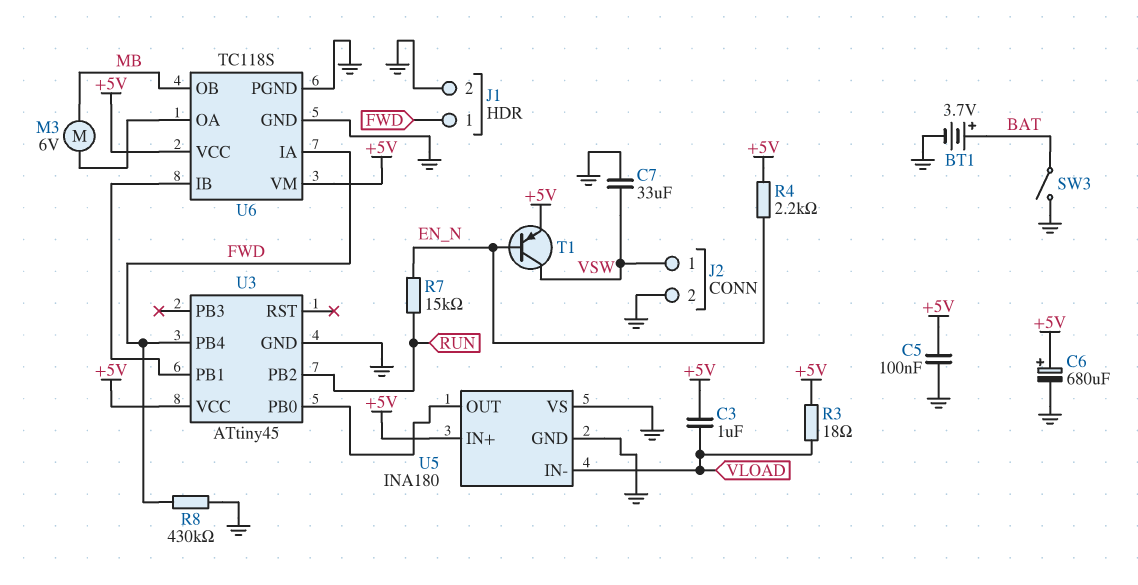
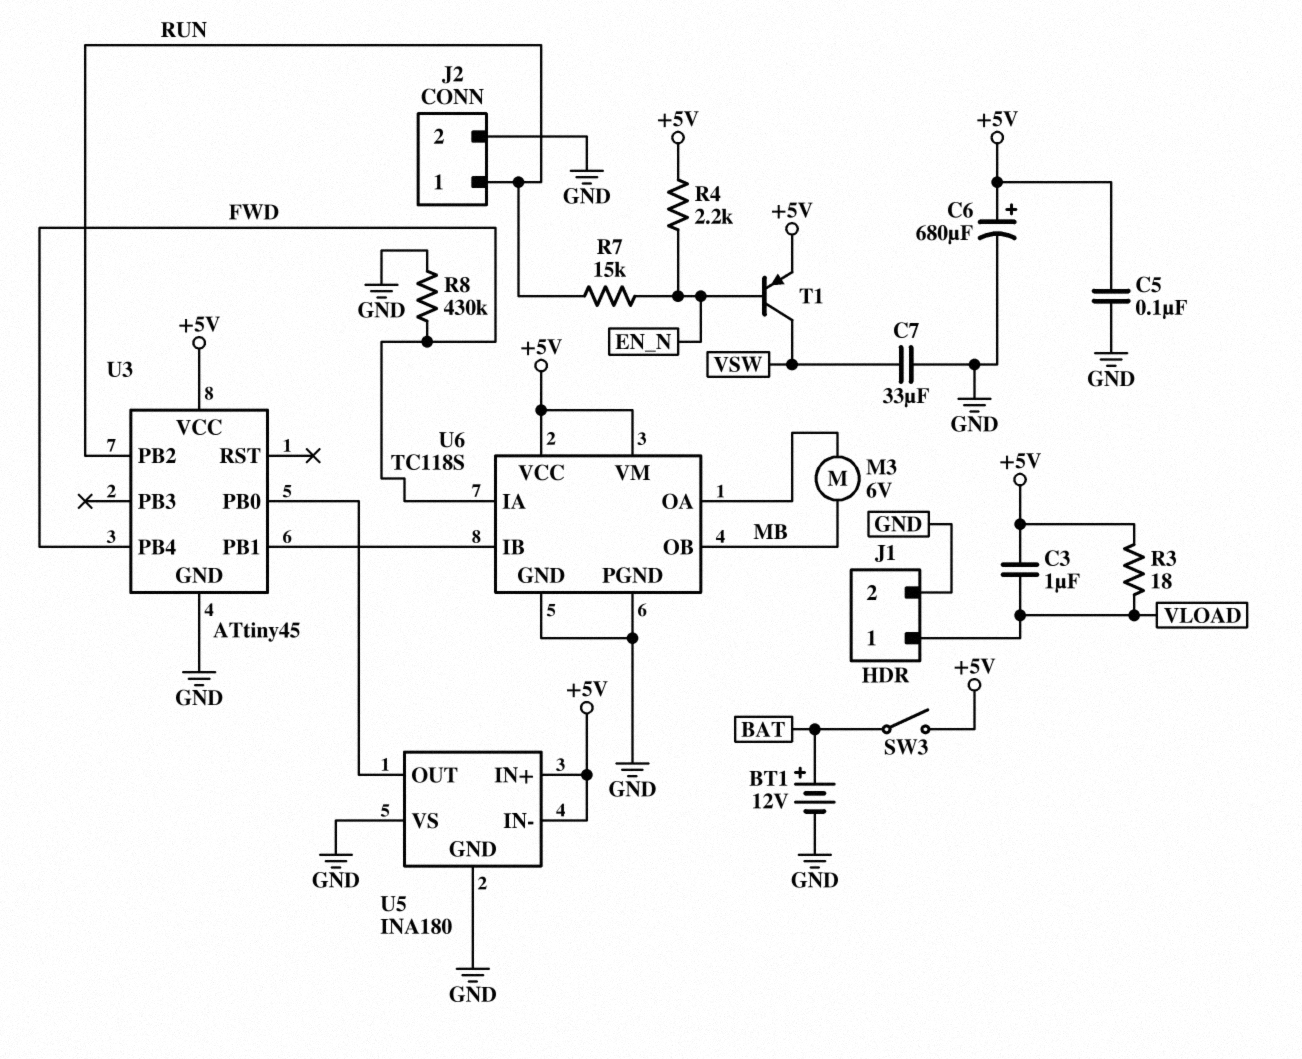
BT1: 3.7V (plus BAT, minus GND) -> 12V (plus BAT, minus GND)
J1 pin 1: FWD -> VLOAD
J2 pin 1: VSW -> RUN
SW3: switch (BAT, GND) -> switch (+5V, BAT)
U5 pin IN-: VLOAD -> +5V

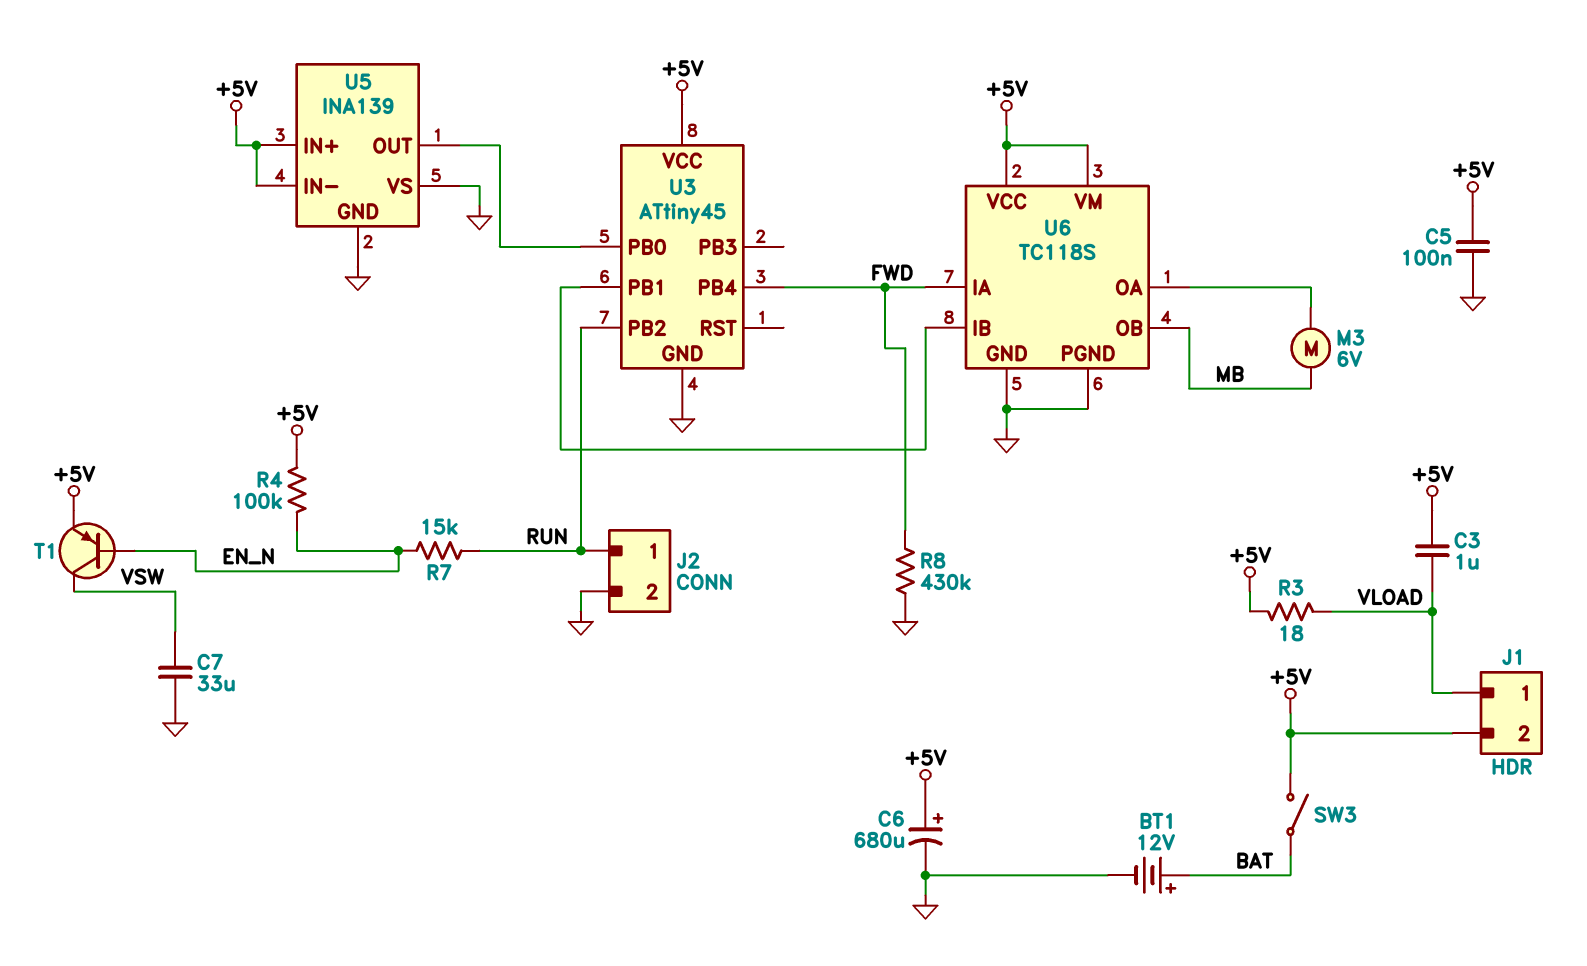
J1 pin 2: GND -> +5V
R4: 2.2k (+5V, EN_N) -> 100k (+5V, EN_N)
U5: INA180 -> INA139

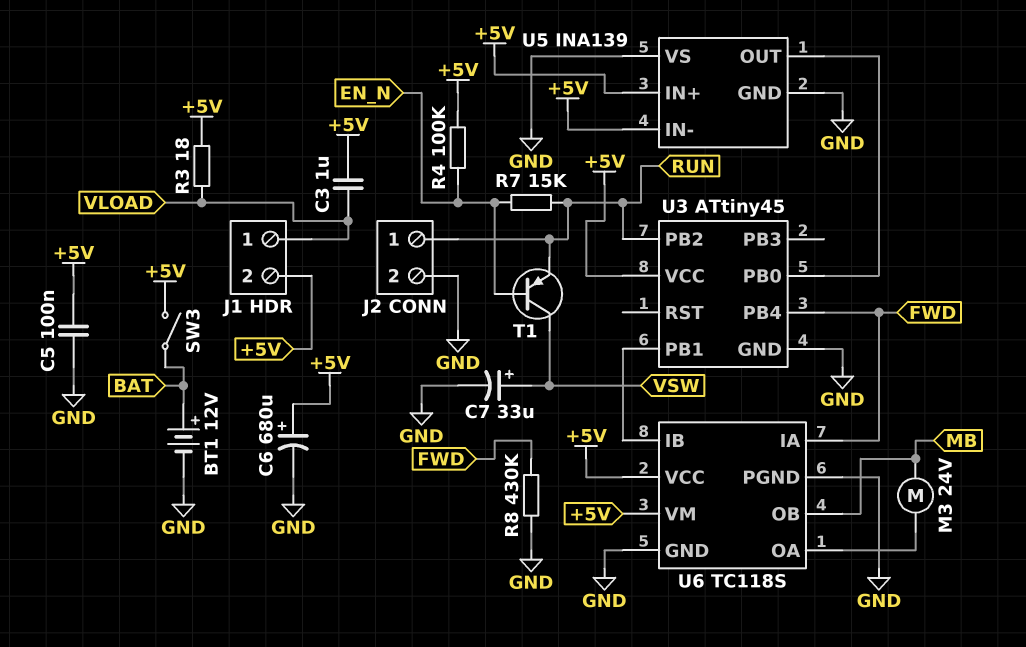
C7: 33uF (GND, VSW) -> 33uF (plus VSW, minus GND)
M3: motor 6V (MB, U6/OA) -> motor 24V (MB, U6/OA)
T1: PNP (B EN_N, C VSW, E +5V) -> PNP (B EN_N, C VSW, E RUN)

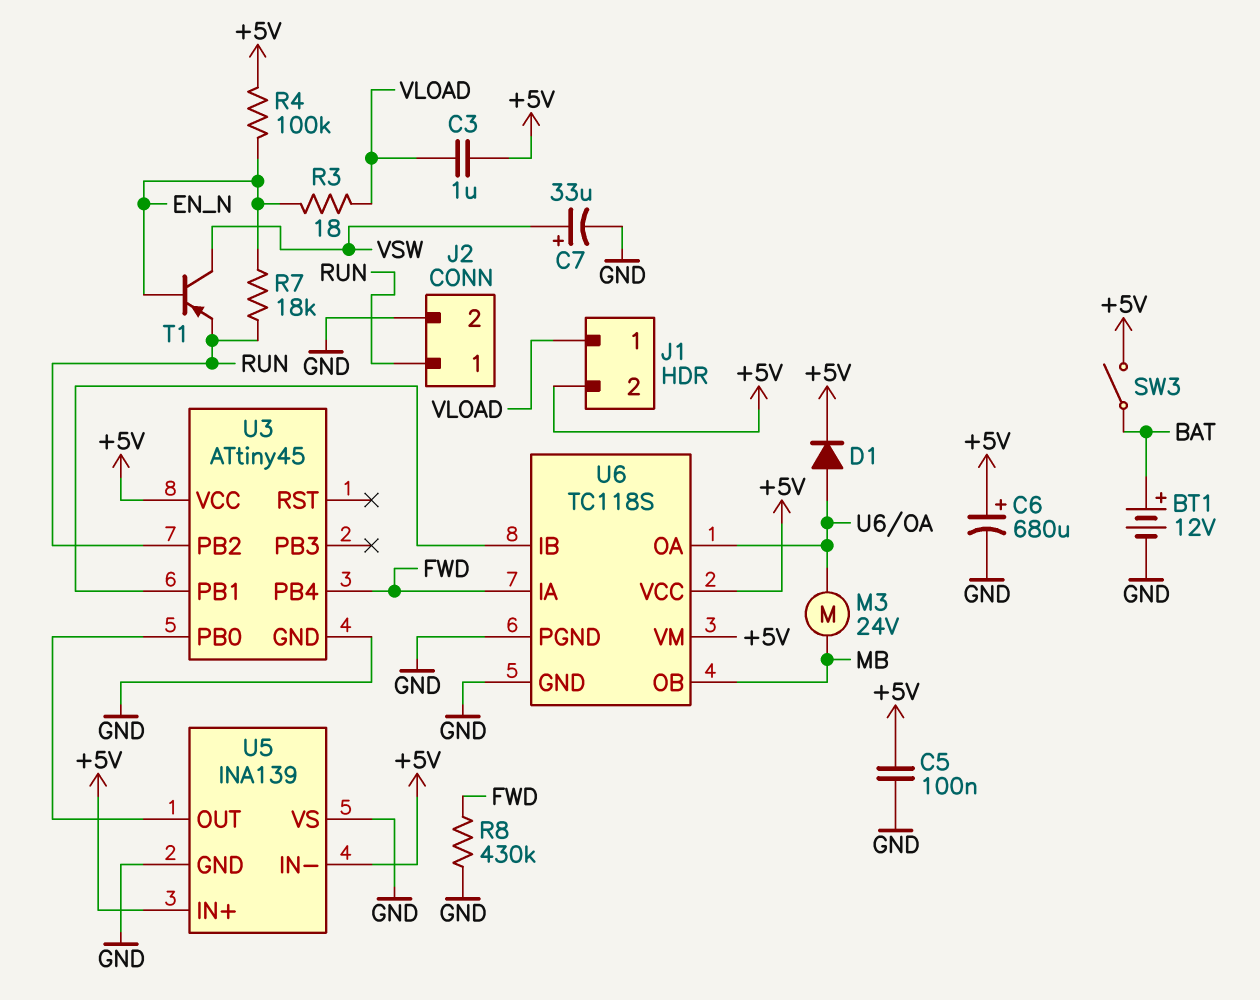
D1: none -> diode (A U6/OA, K +5V)
R3: 18 (+5V, VLOAD) -> 18 (EN_N, VLOAD)
R7: 15k (EN_N, RUN) -> 18k (EN_N, RUN)

